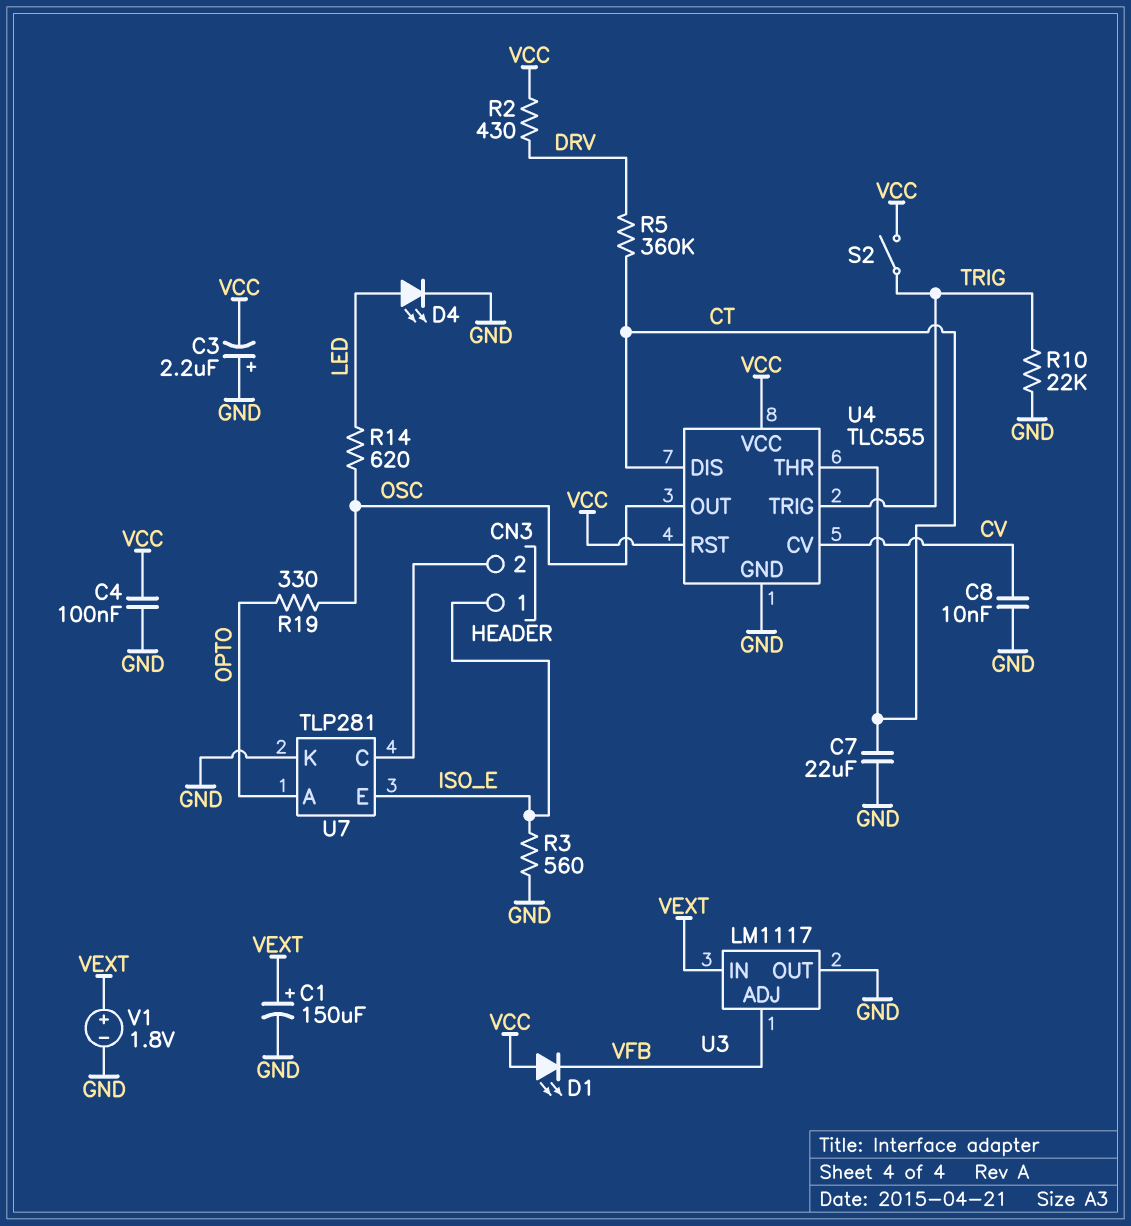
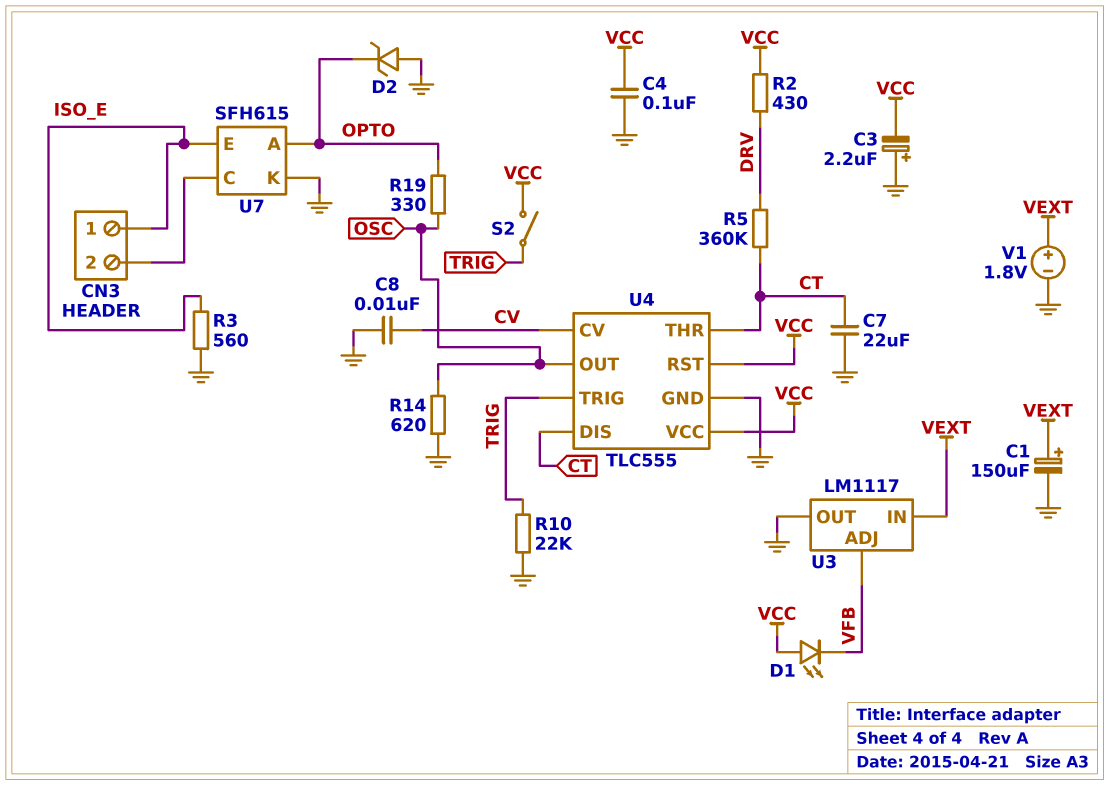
D2: none -> zener (A GND, K OPTO)
D4: LED (A LED, K GND) -> none
R14: 620 (LED, OSC) -> 620 (GND, OSC)
U7: TLP281 -> SFH615

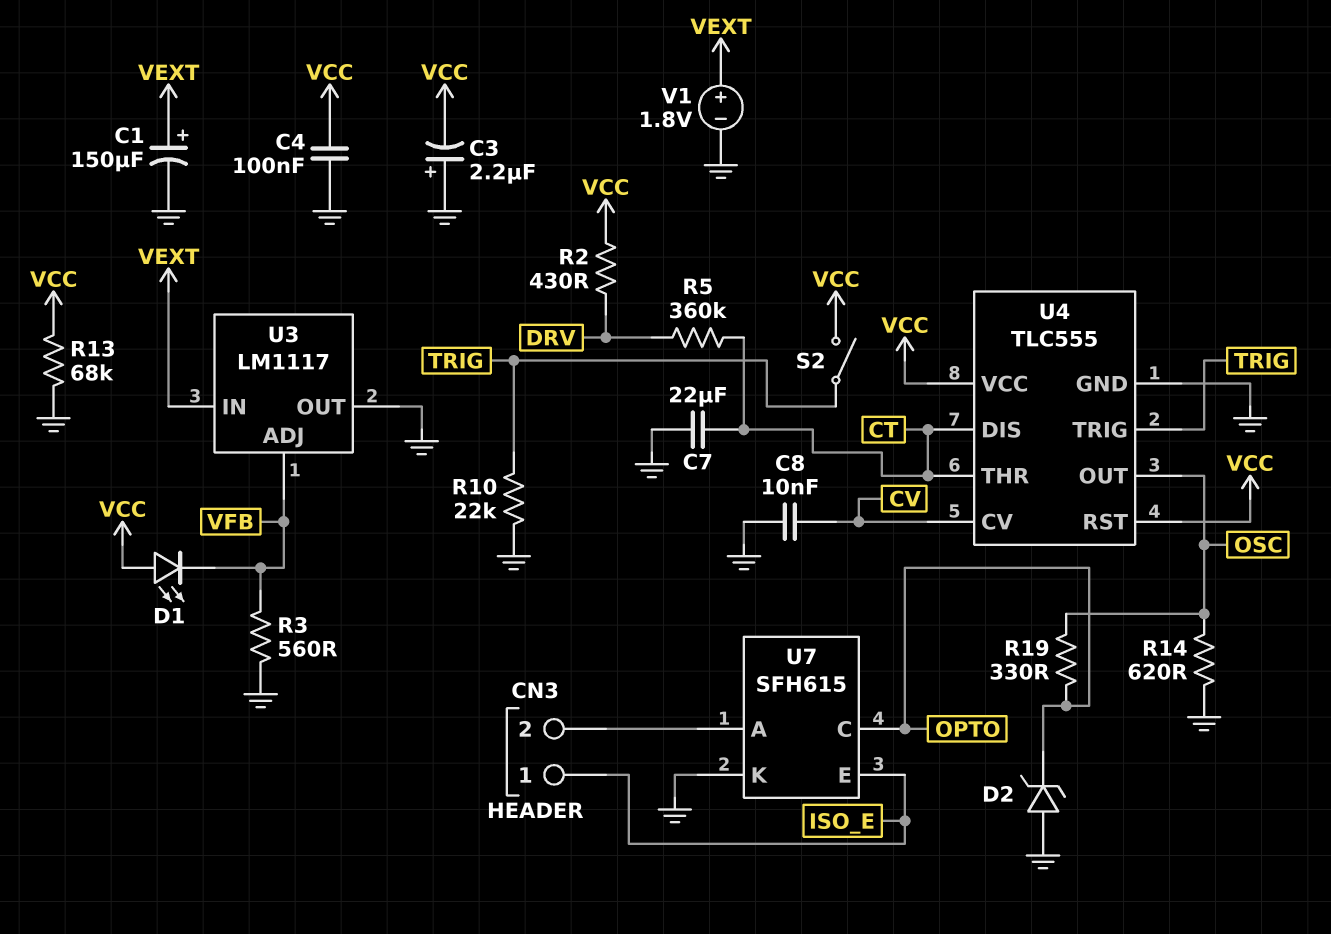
R3: 560 (GND, ISO_E) -> 560 (GND, VFB)
R13: none -> 68k (GND, VCC)
U7 pin A: OPTO -> CN3/2
U7 pin C: CN3/2 -> OPTO

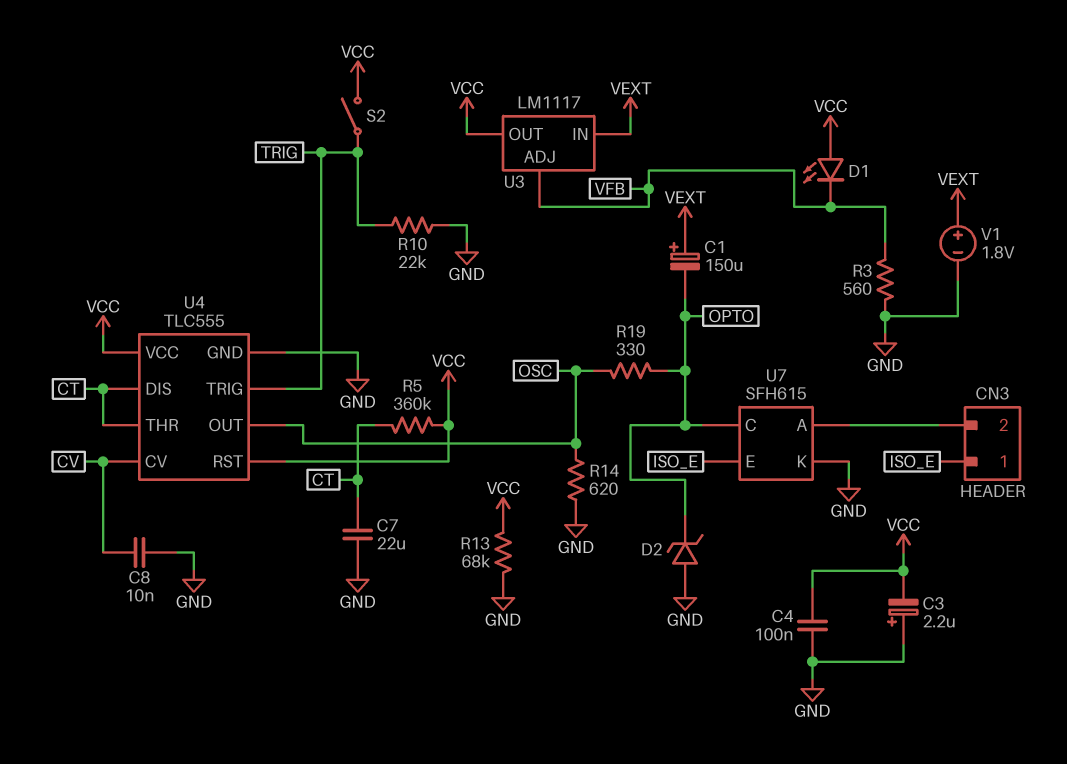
C1: 150uF (plus VEXT, minus GND) -> 150uF (plus VEXT, minus OPTO)
R2: 430 (DRV, VCC) -> none
R5: 360k (CT, DRV) -> 360k (CT, VCC)
U3 pin OUT: GND -> VCC

